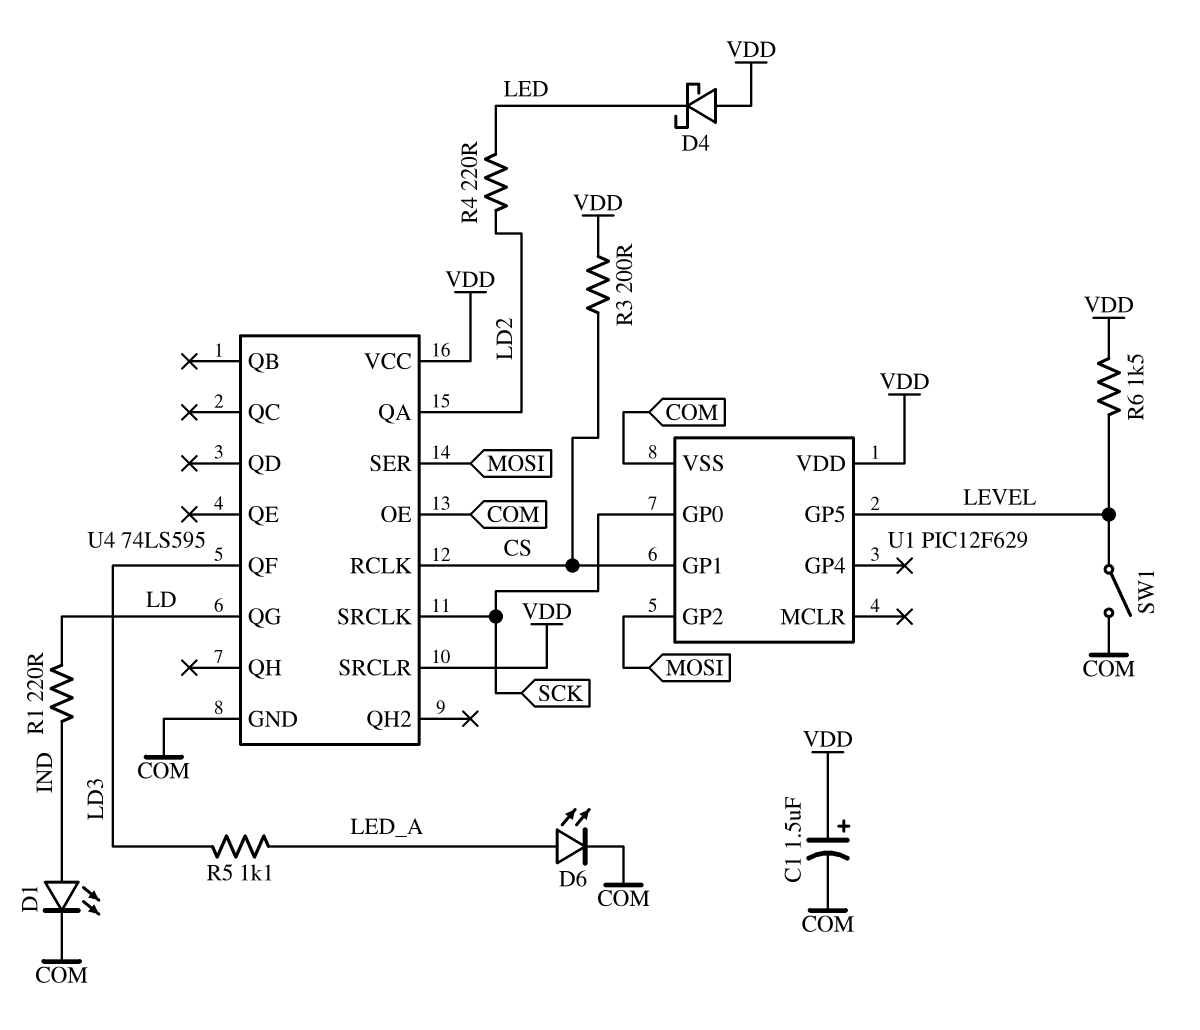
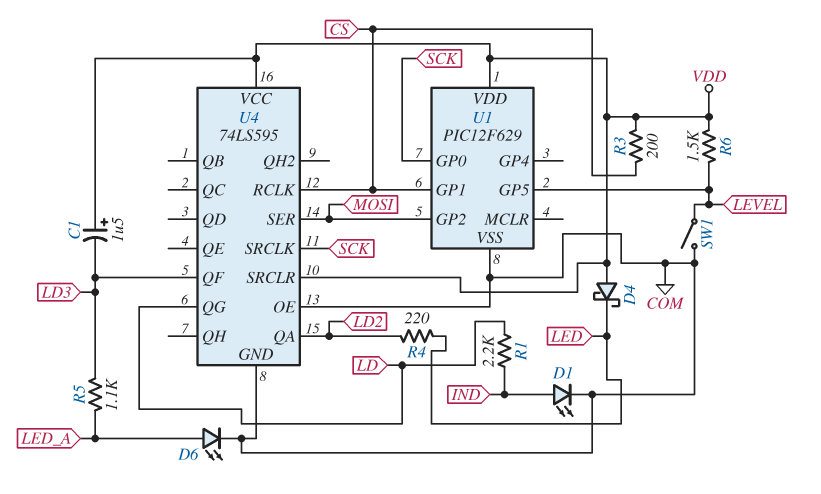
C1: 1.5uF (plus VDD, minus COM) -> 1.5uF (plus VDD, minus LD3)
R1: 220 (IND, LD) -> 2.2k (IND, LD)

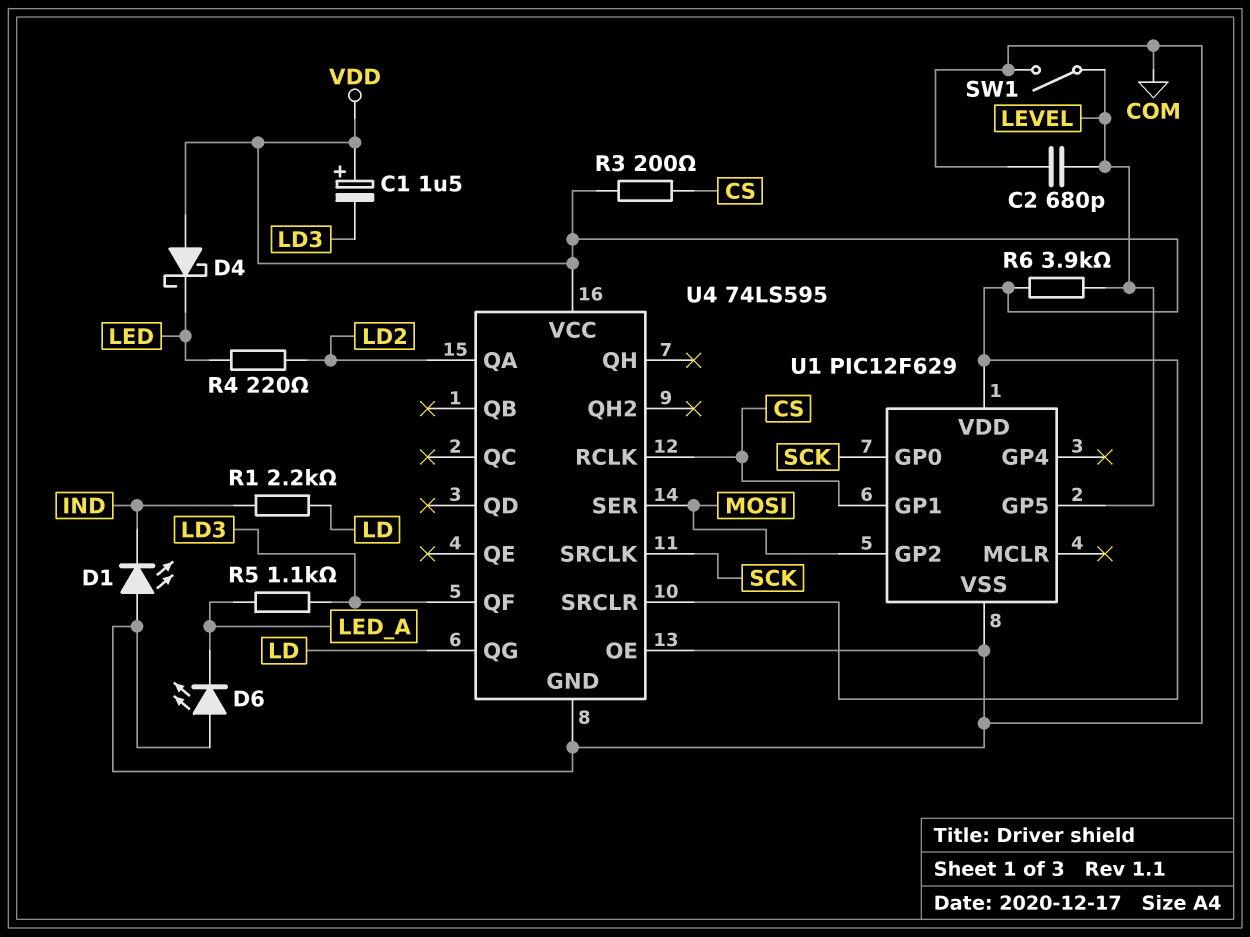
C2: none -> 680pF (COM, LEVEL)
D1: LED (A IND, K COM) -> LED (A COM, K IND)
D6: LED (A LED_A, K COM) -> LED (A COM, K LED_A)
R6: 1.5k (LEVEL, VDD) -> 3.9k (LEVEL, VDD)

